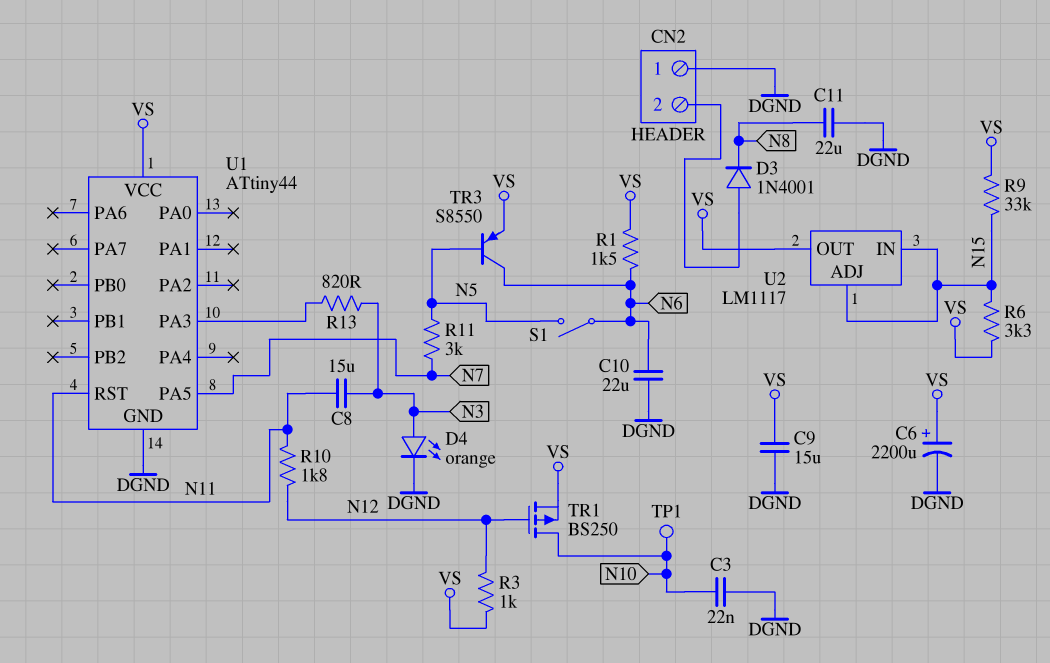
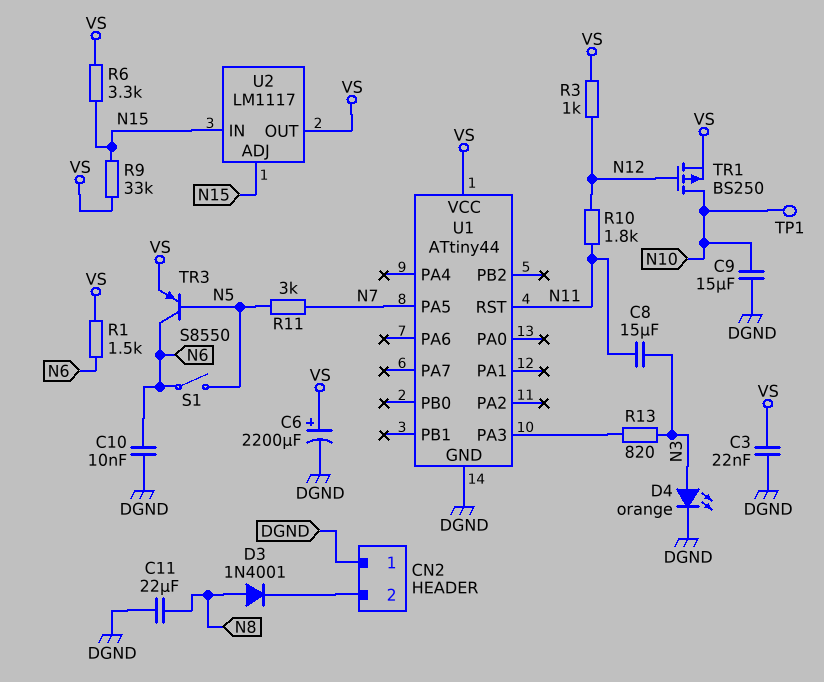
C3: 22nF (DGND, N10) -> 22nF (DGND, VS)
C9: 15uF (DGND, VS) -> 15uF (DGND, N10)
C10: 22uF (DGND, N6) -> 10nF (DGND, N6)
D3: diode 1N4001 (A CN2/2, K N8) -> diode 1N4001 (A N8, K CN2/2)

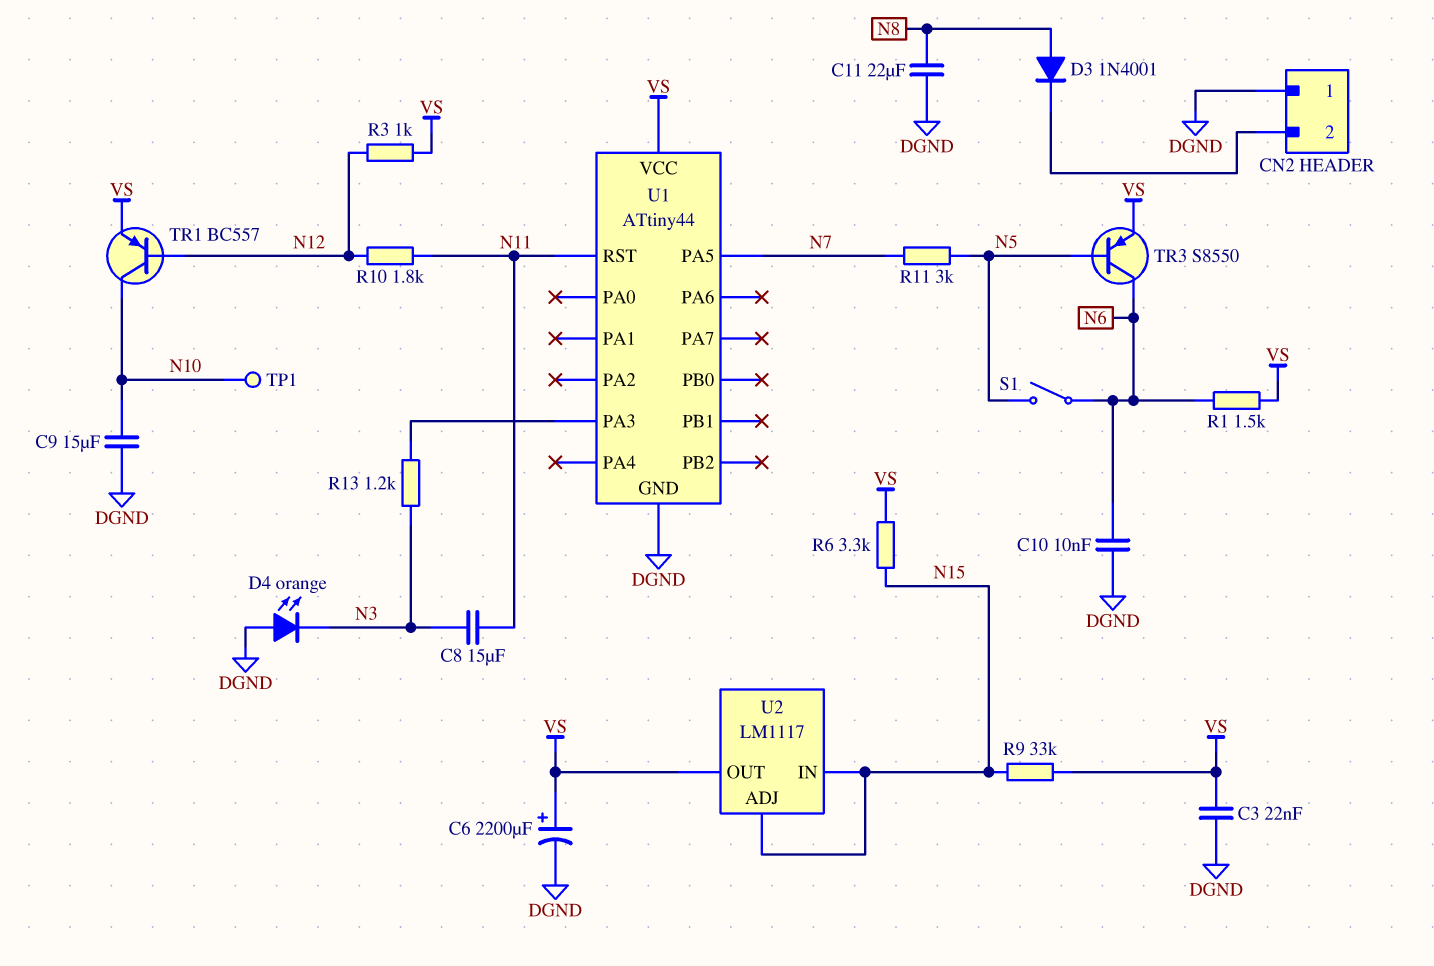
D4: LED orange (A N3, K DGND) -> LED orange (A DGND, K N3)
R13: 820 (N3, U1/PA3) -> 1.2k (N3, U1/PA3)
TR1: PMOS BS250 (G N12, D N10, S VS) -> PNP BC557 (B N12, C N10, E VS)

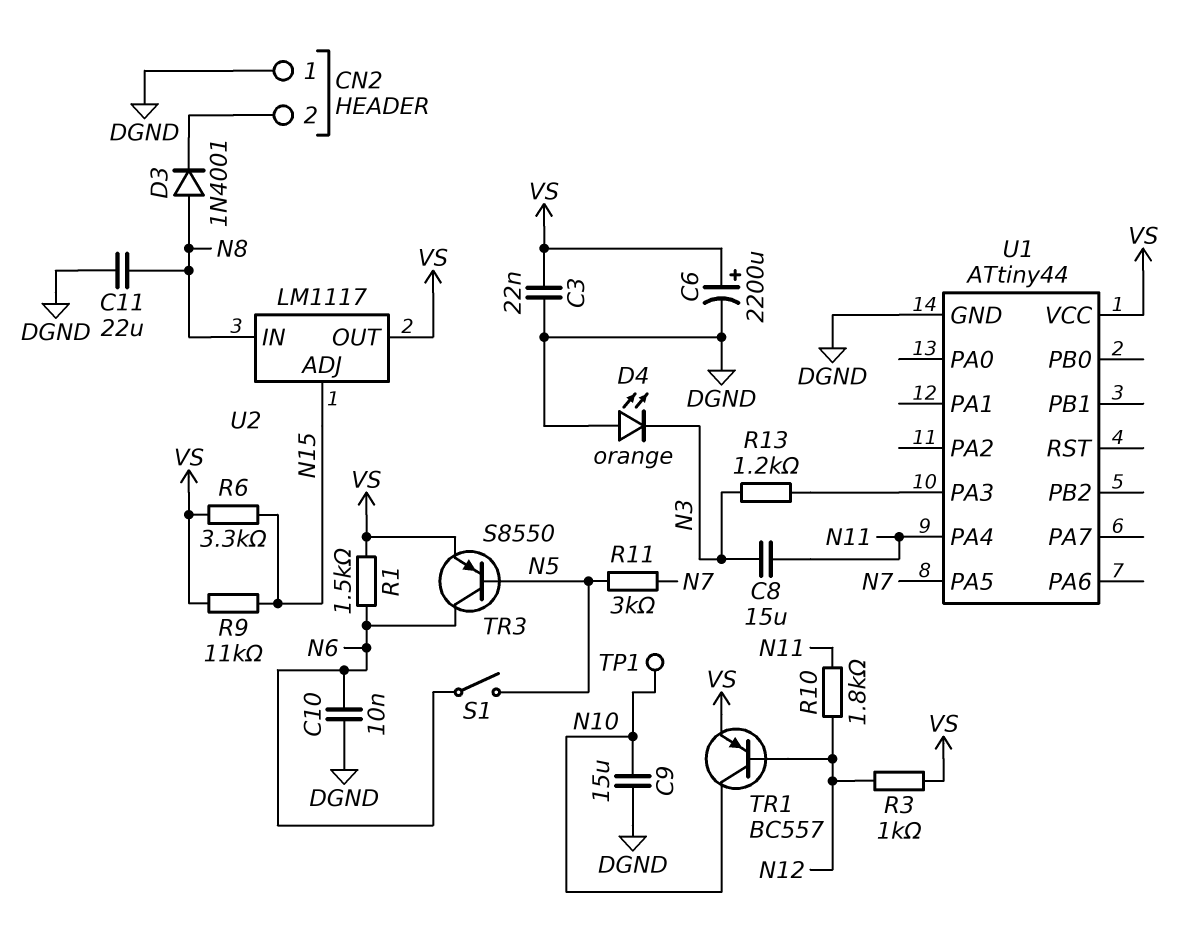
R9: 33k (N15, VS) -> 11k (N15, VS)
U1 pin PA4: none -> N11
U1 pin RST: N11 -> none
U2 pin IN: N15 -> N8

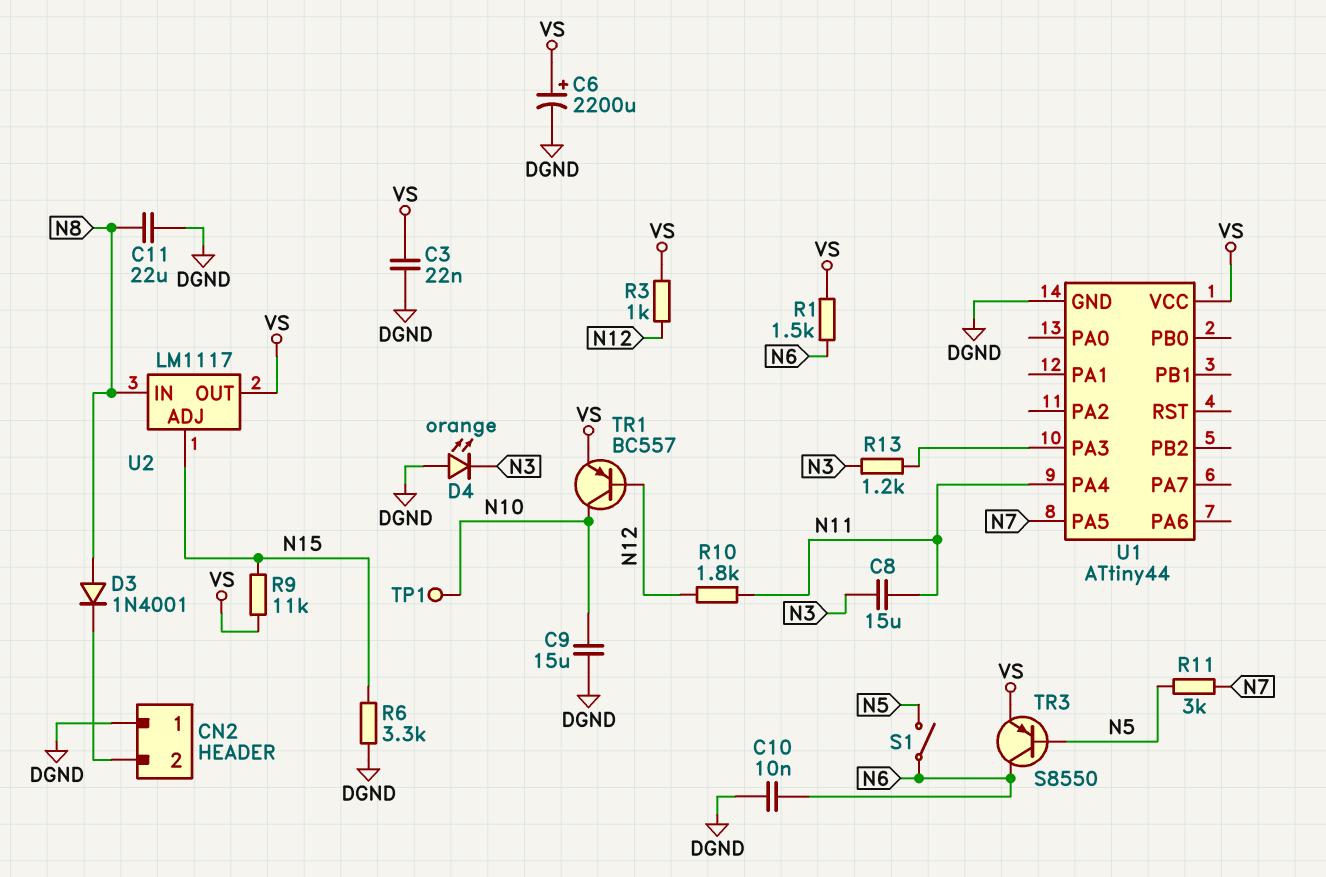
R6: 3.3k (N15, VS) -> 3.3k (DGND, N15)

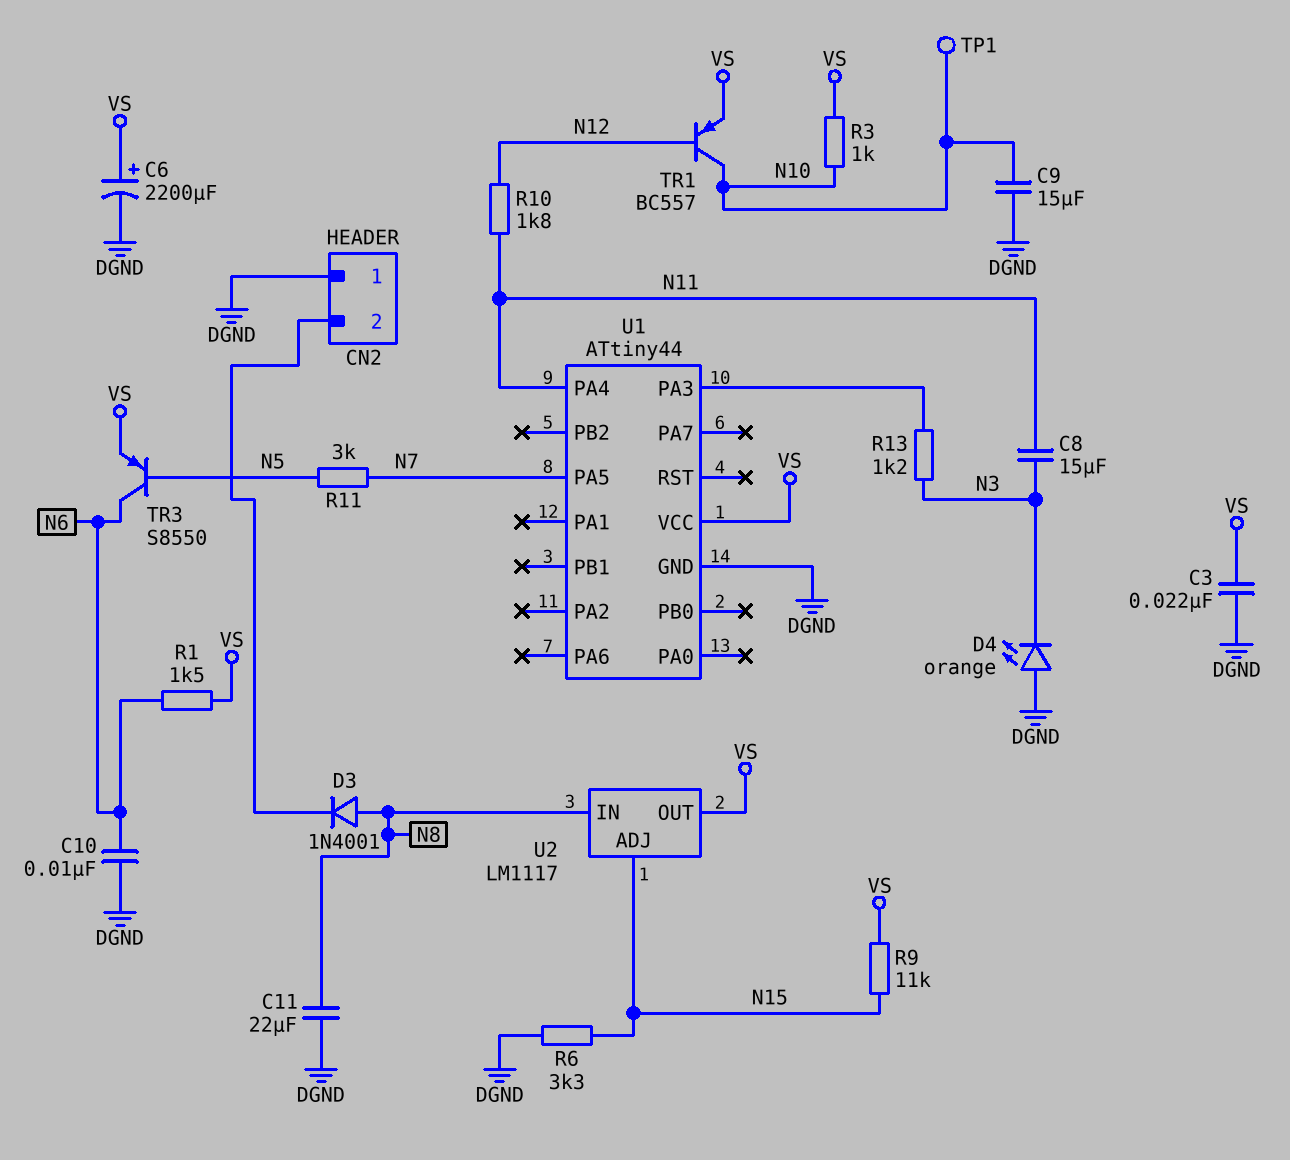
R3: 1k (N12, VS) -> 1k (N10, VS)
S1: switch (N5, N6) -> none

